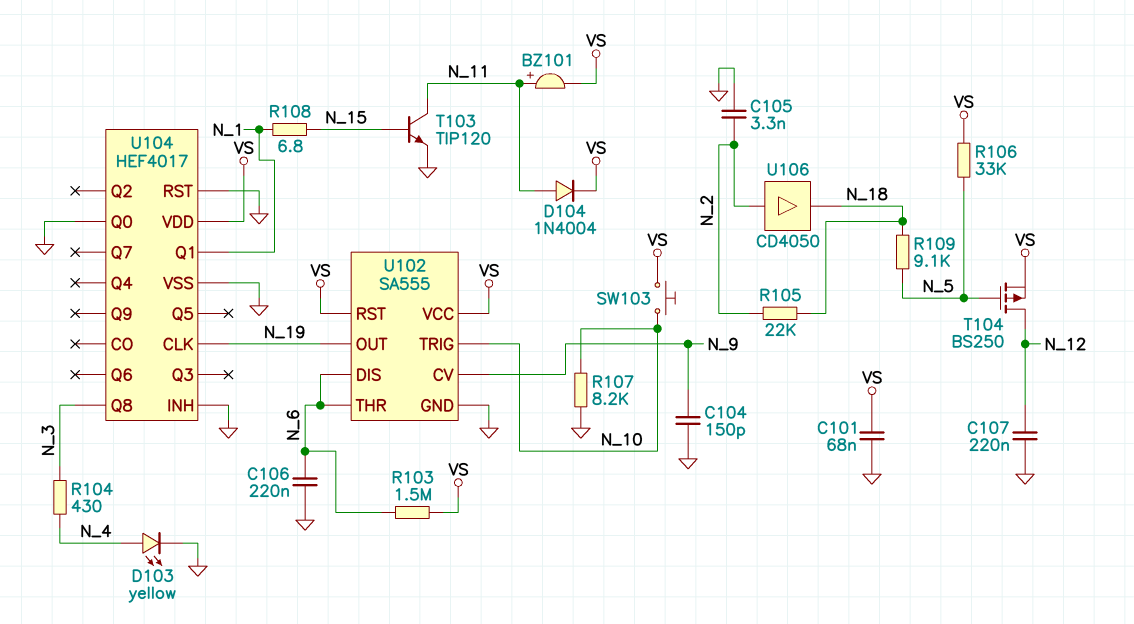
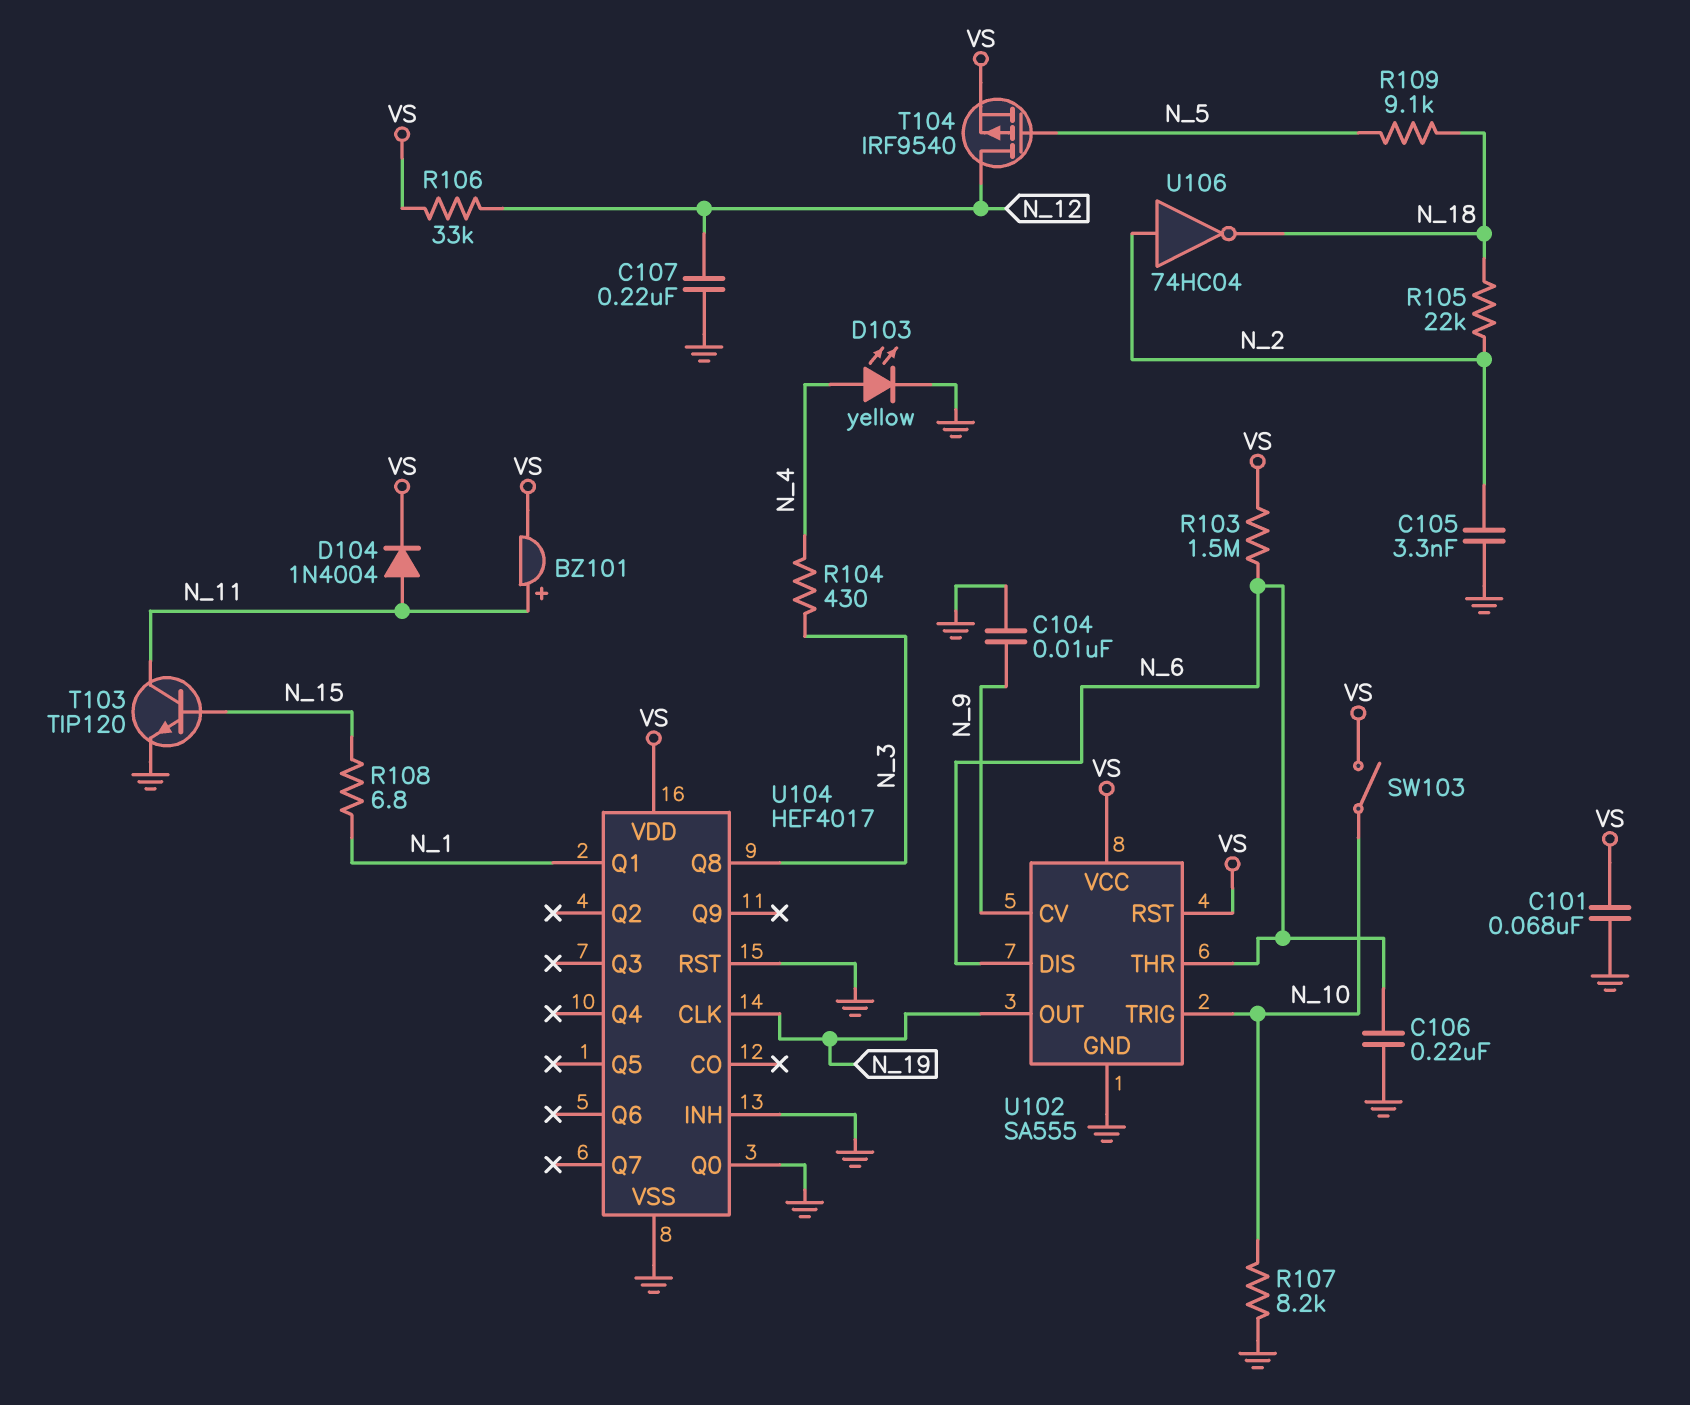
C104: 150pF (GND, N_9) -> 10nF (GND, N_9)
R106: 33k (N_5, VS) -> 33k (N_12, VS)
SW103: button (N_10, VS) -> switch (N_10, VS)
T104: PMOS BS250 (G N_5, D N_12, S VS) -> PMOS IRF9540 (G N_5, D N_12, S VS)
U106: buffer CD4050 (in N_2, out N_18) -> NOT 74HC04 (in N_2, out N_18)

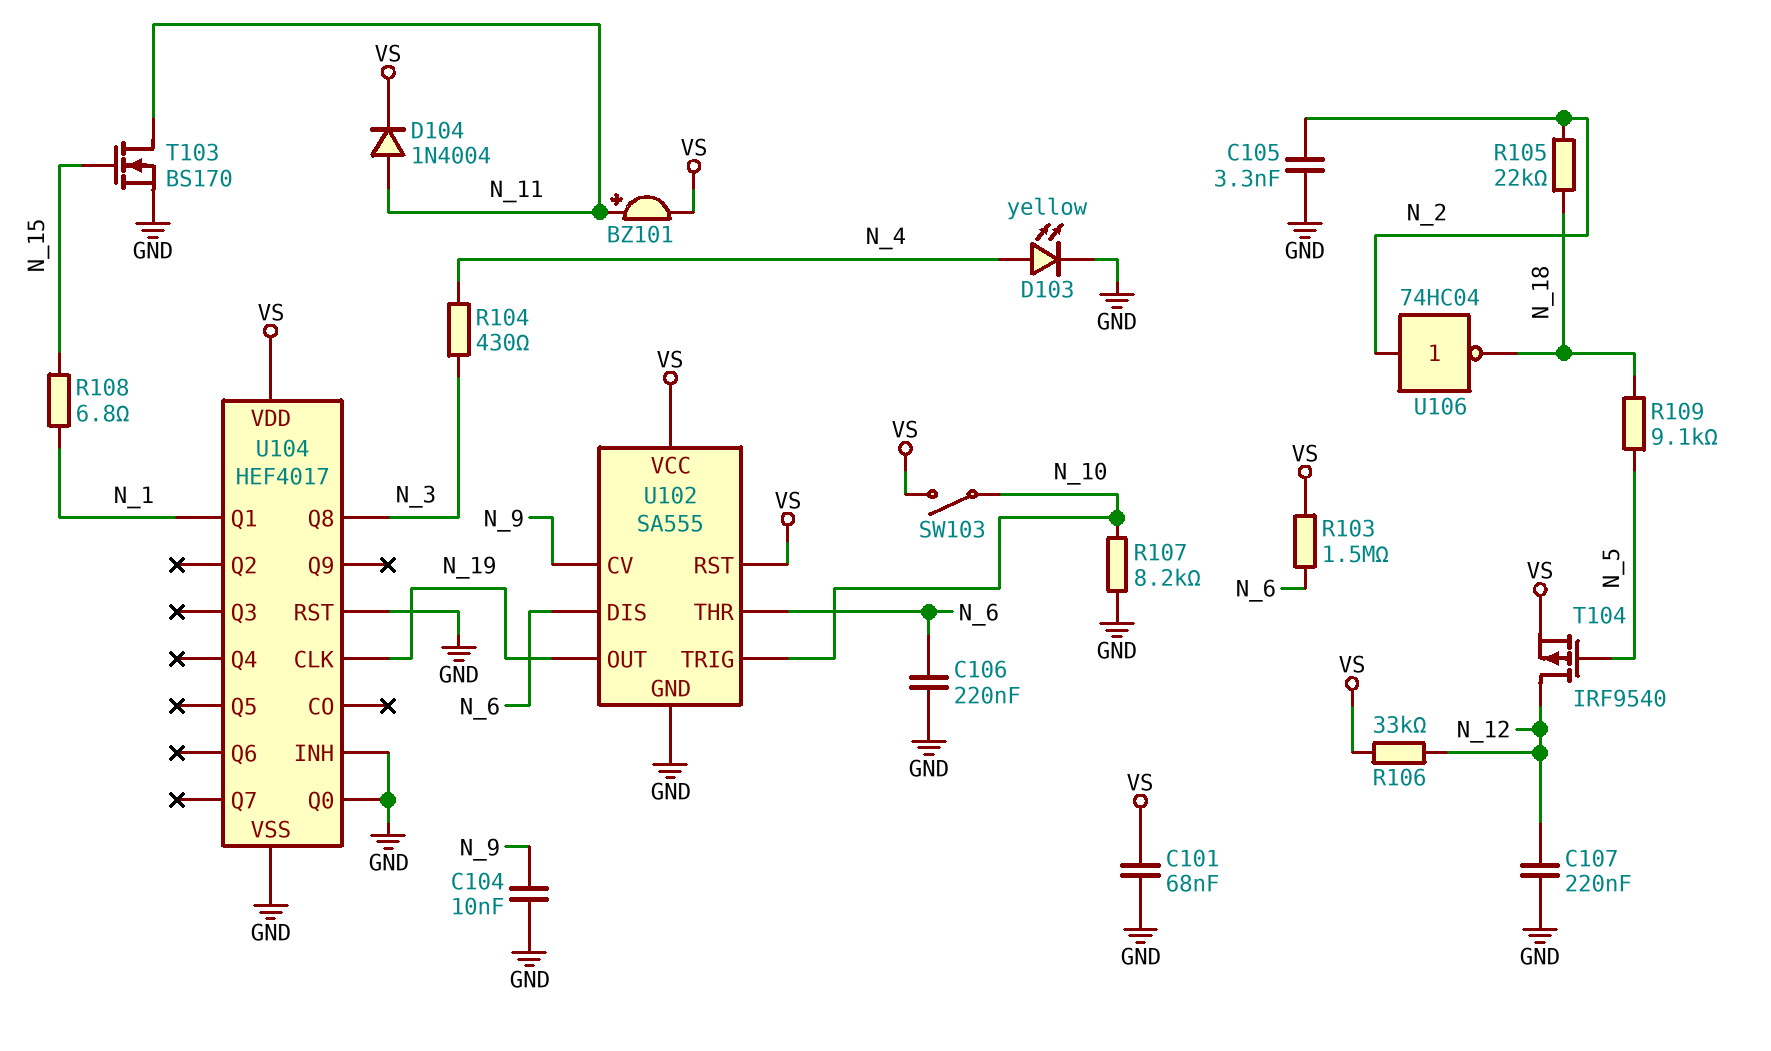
T103: NPN TIP120 (B N_15, C N_11, E GND) -> NMOS BS170 (G N_15, D N_11, S GND)

